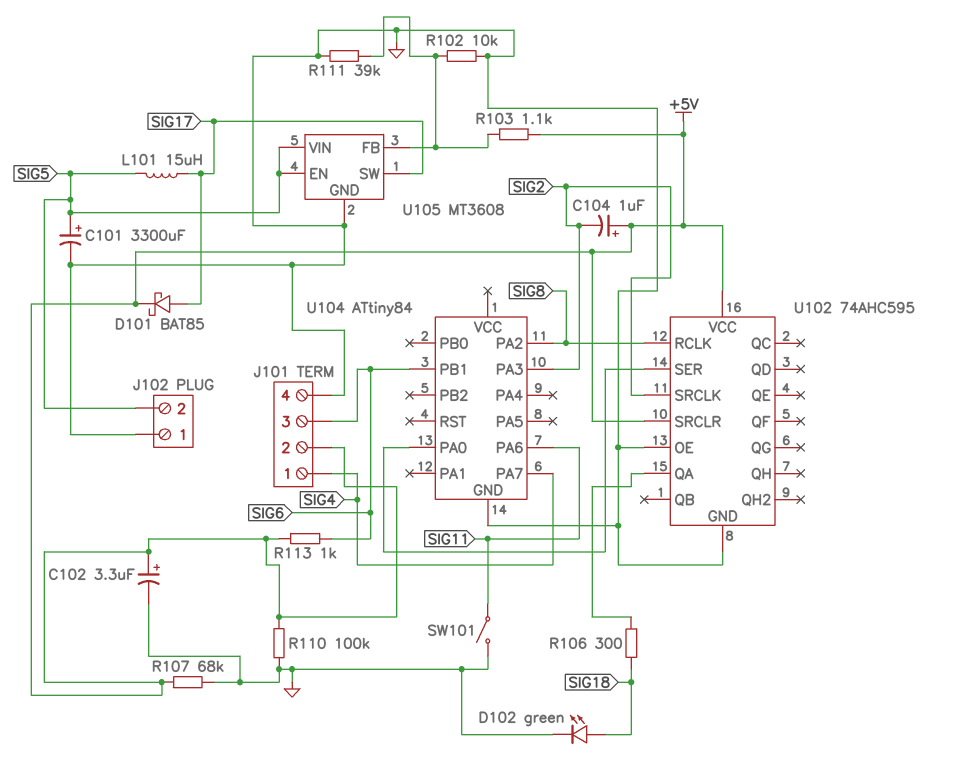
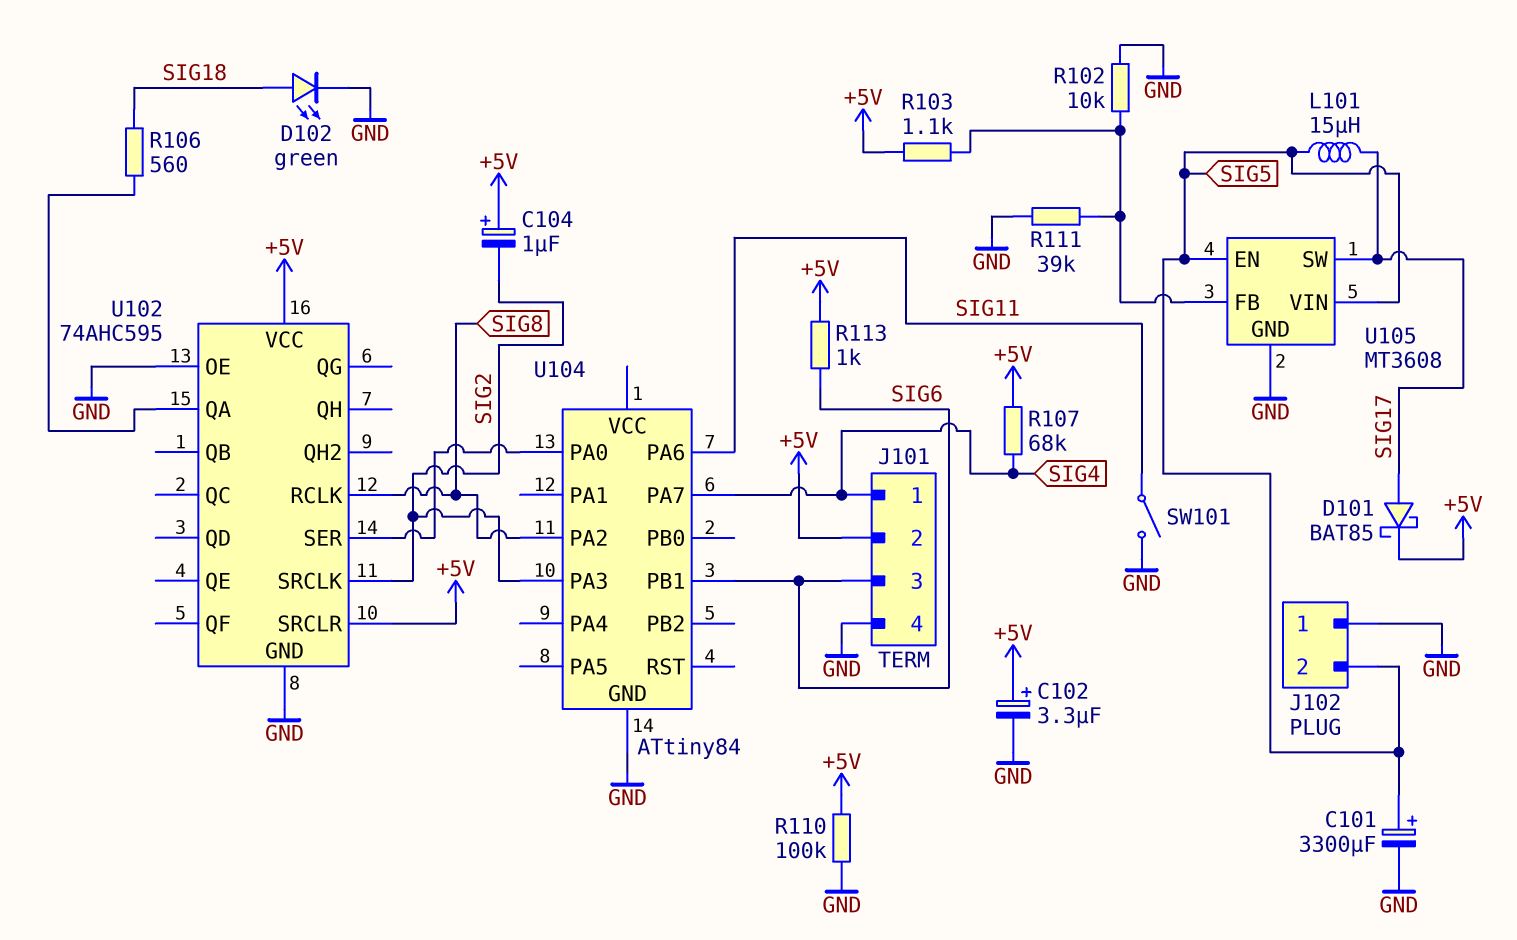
R106: 300 (SIG18, U102/QA) -> 560 (SIG18, U102/QA)
R107: 68k (+5V, GND) -> 68k (+5V, SIG4)

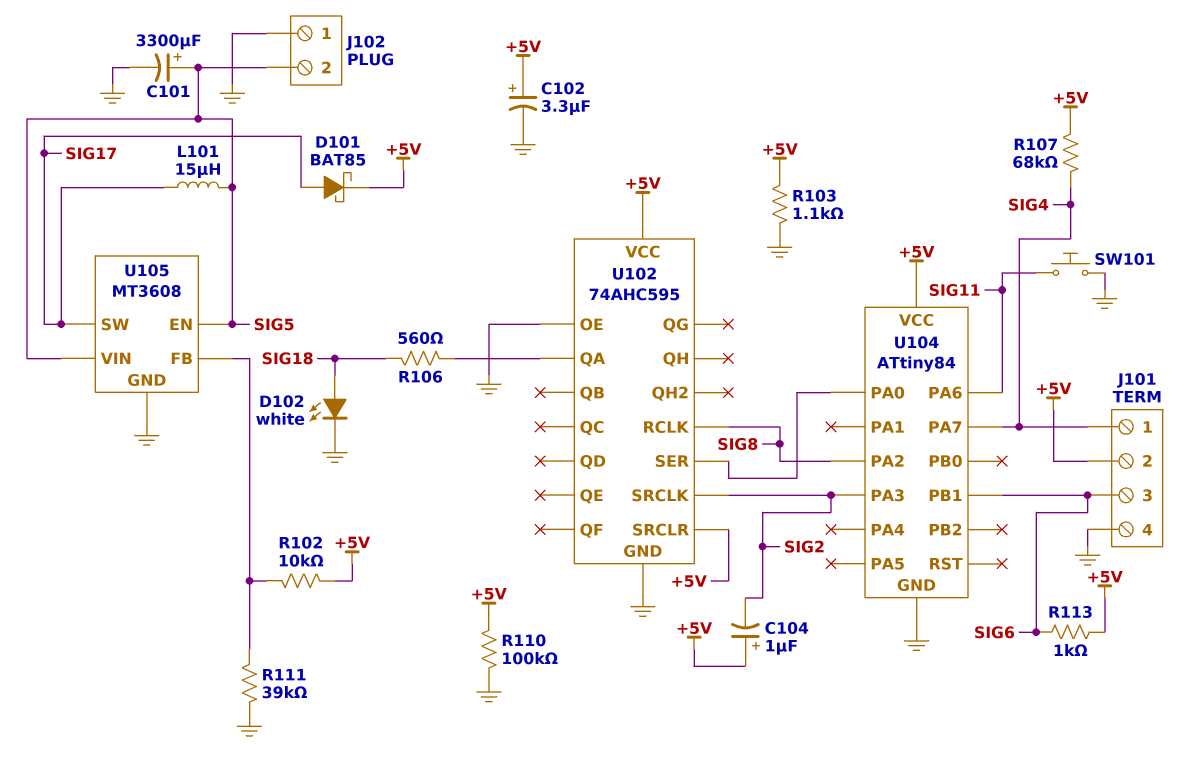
D102: LED green (A SIG18, K GND) -> LED white (A SIG18, K GND)
R102: 10k (GND, U105/FB) -> 10k (+5V, U105/FB)
R103: 1.1k (+5V, U105/FB) -> 1.1k (+5V, GND)
SW101: switch (GND, SIG11) -> button (GND, SIG11)
U104 pin VCC: none -> +5V

